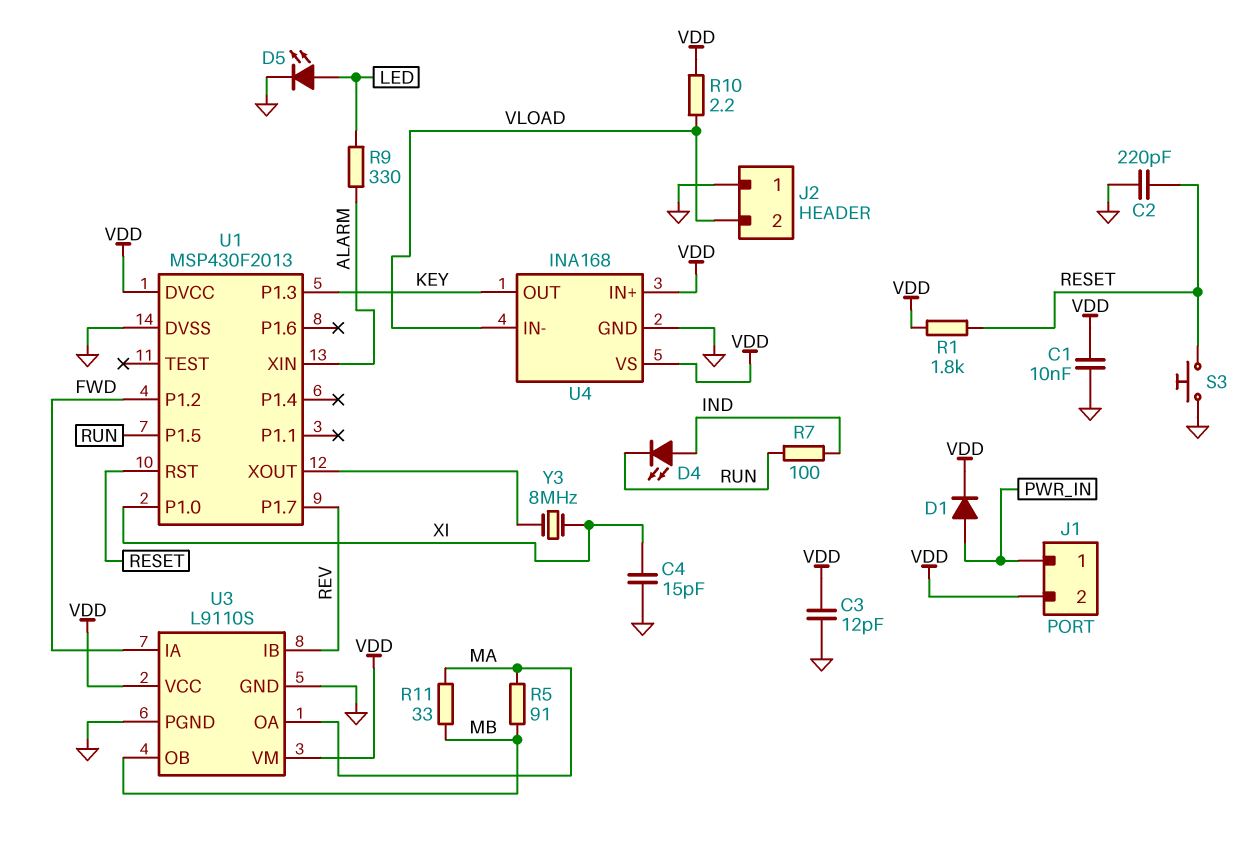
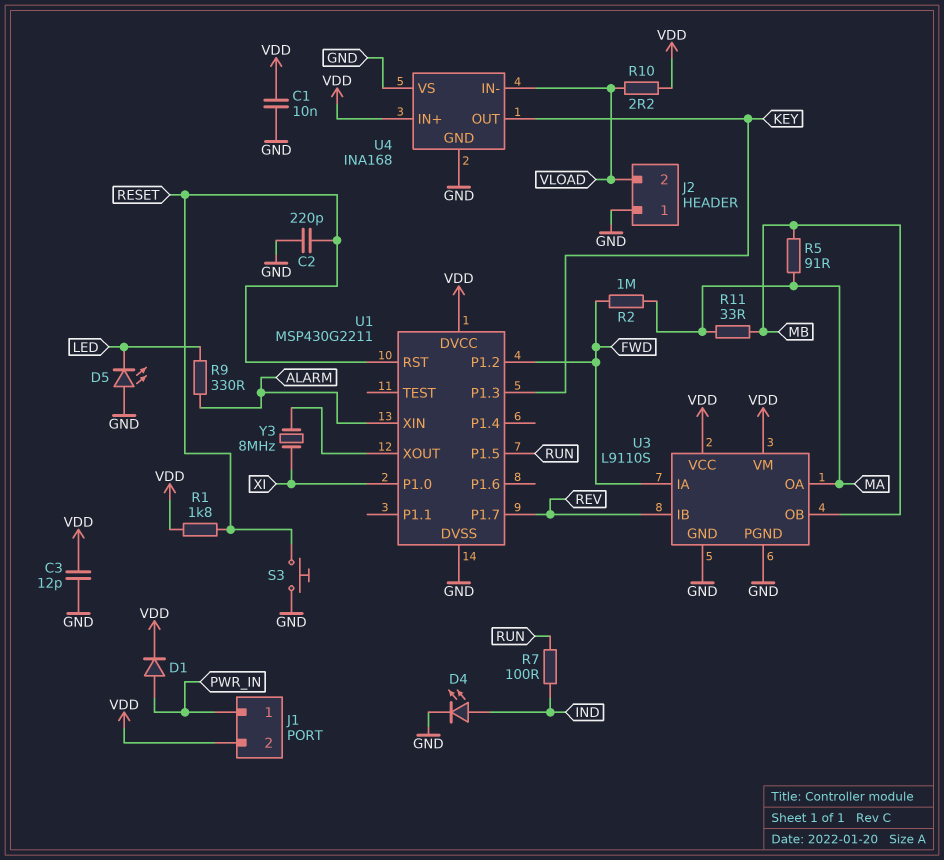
C4: 15pF (GND, XI) -> none
D4: LED (A IND, K RUN) -> LED (A IND, K GND)
D5: LED (A LED, K GND) -> LED (A GND, K LED)
R2: none -> 1M (FWD, MA)
U1: MSP430F2013 -> MSP430G2211
U4 pin VS: VDD -> GND

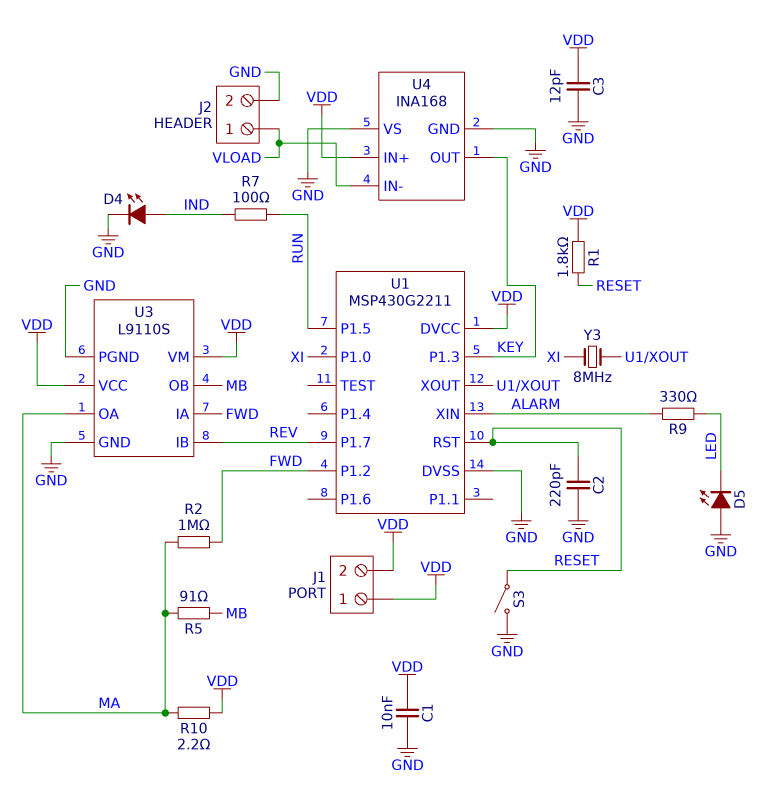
D1: diode (A PWR_IN, K VDD) -> none
J1 pin 1: PWR_IN -> VDD
J2 pin 1: GND -> VLOAD
J2 pin 2: VLOAD -> GND
R10: 2.2 (VDD, VLOAD) -> 2.2 (MA, VDD)
R11: 33 (MA, MB) -> none
S3: button (GND, RESET) -> switch (GND, RESET)

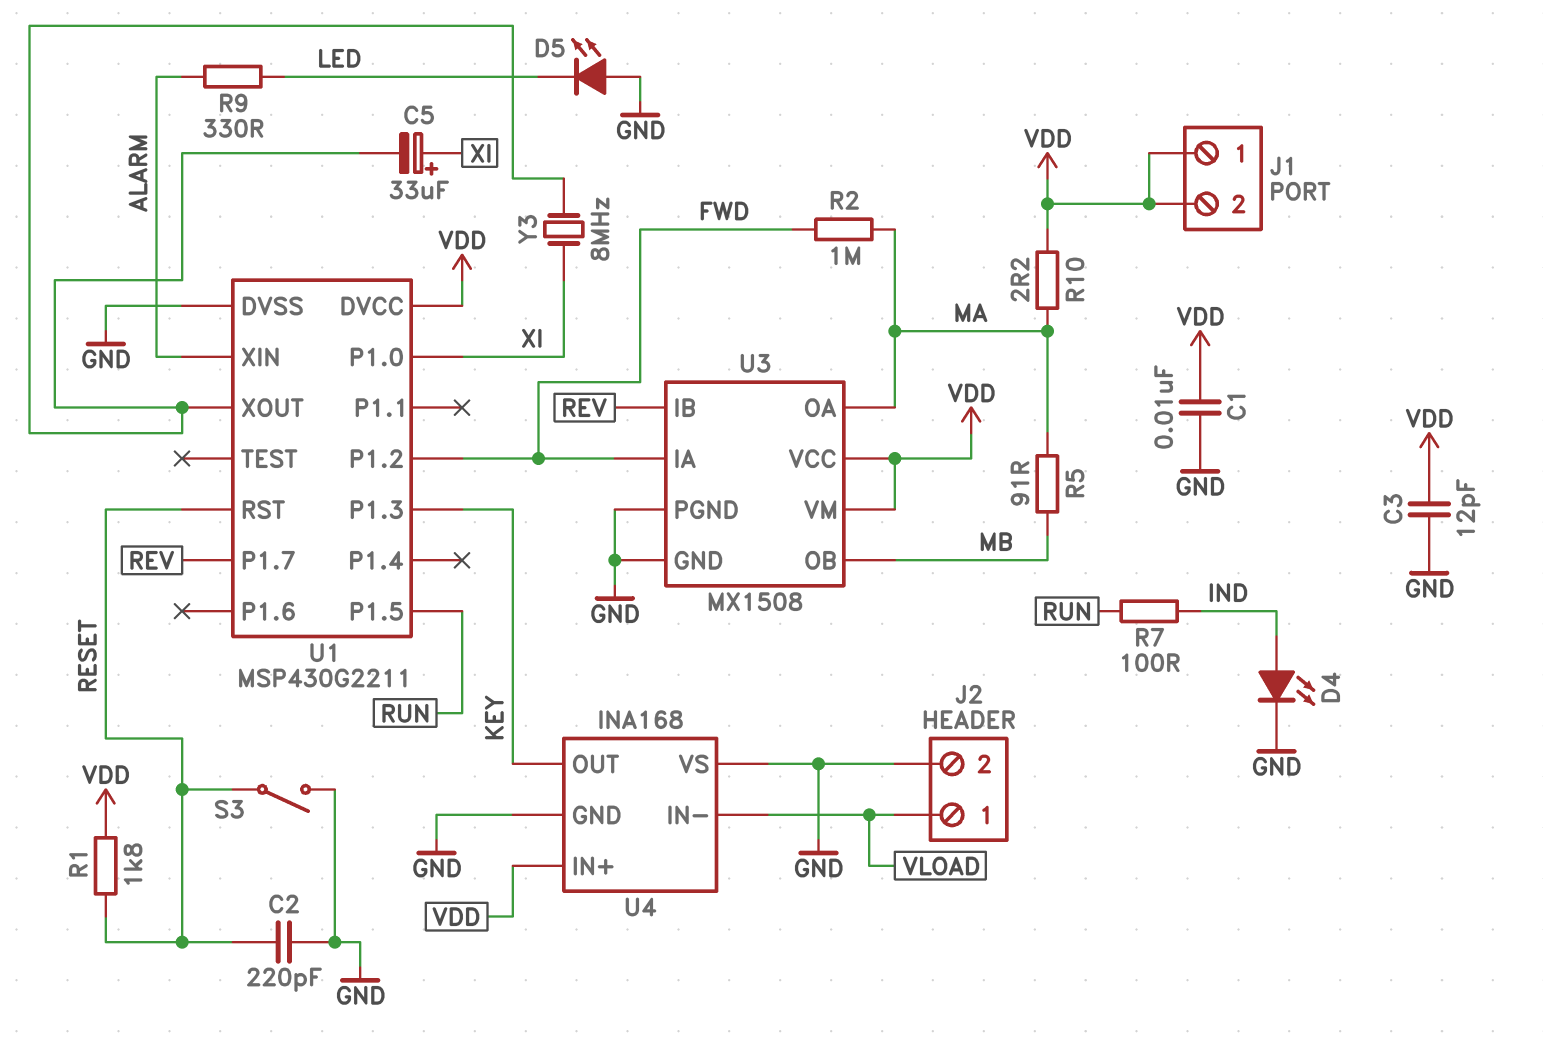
C5: none -> 33uF (plus XI, minus U1/XOUT)
U3: L9110S -> MX1508

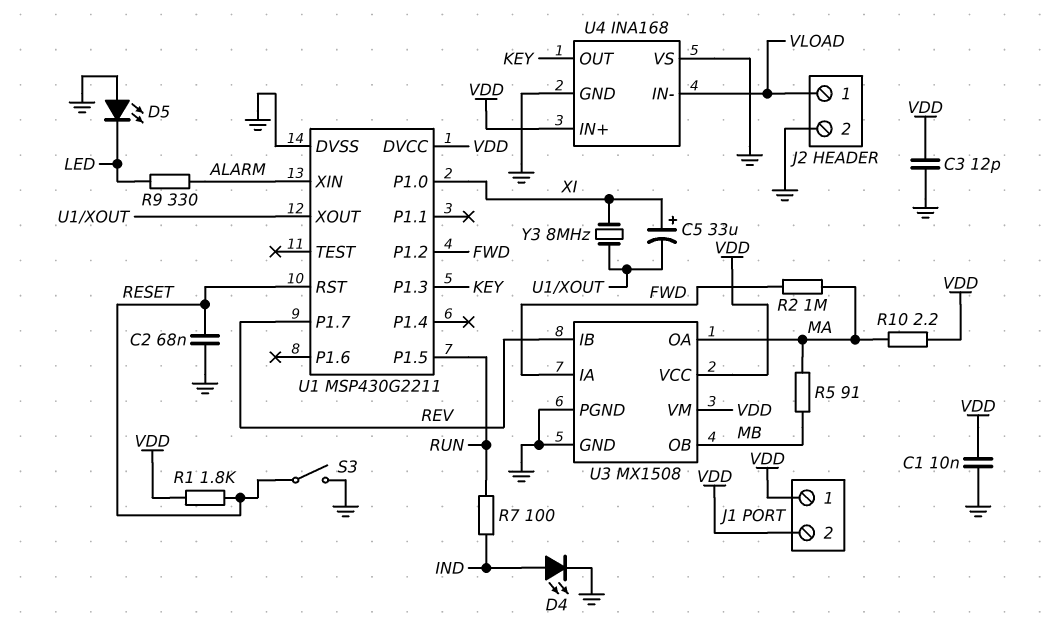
C2: 220pF (GND, RESET) -> 68nF (GND, RESET)

